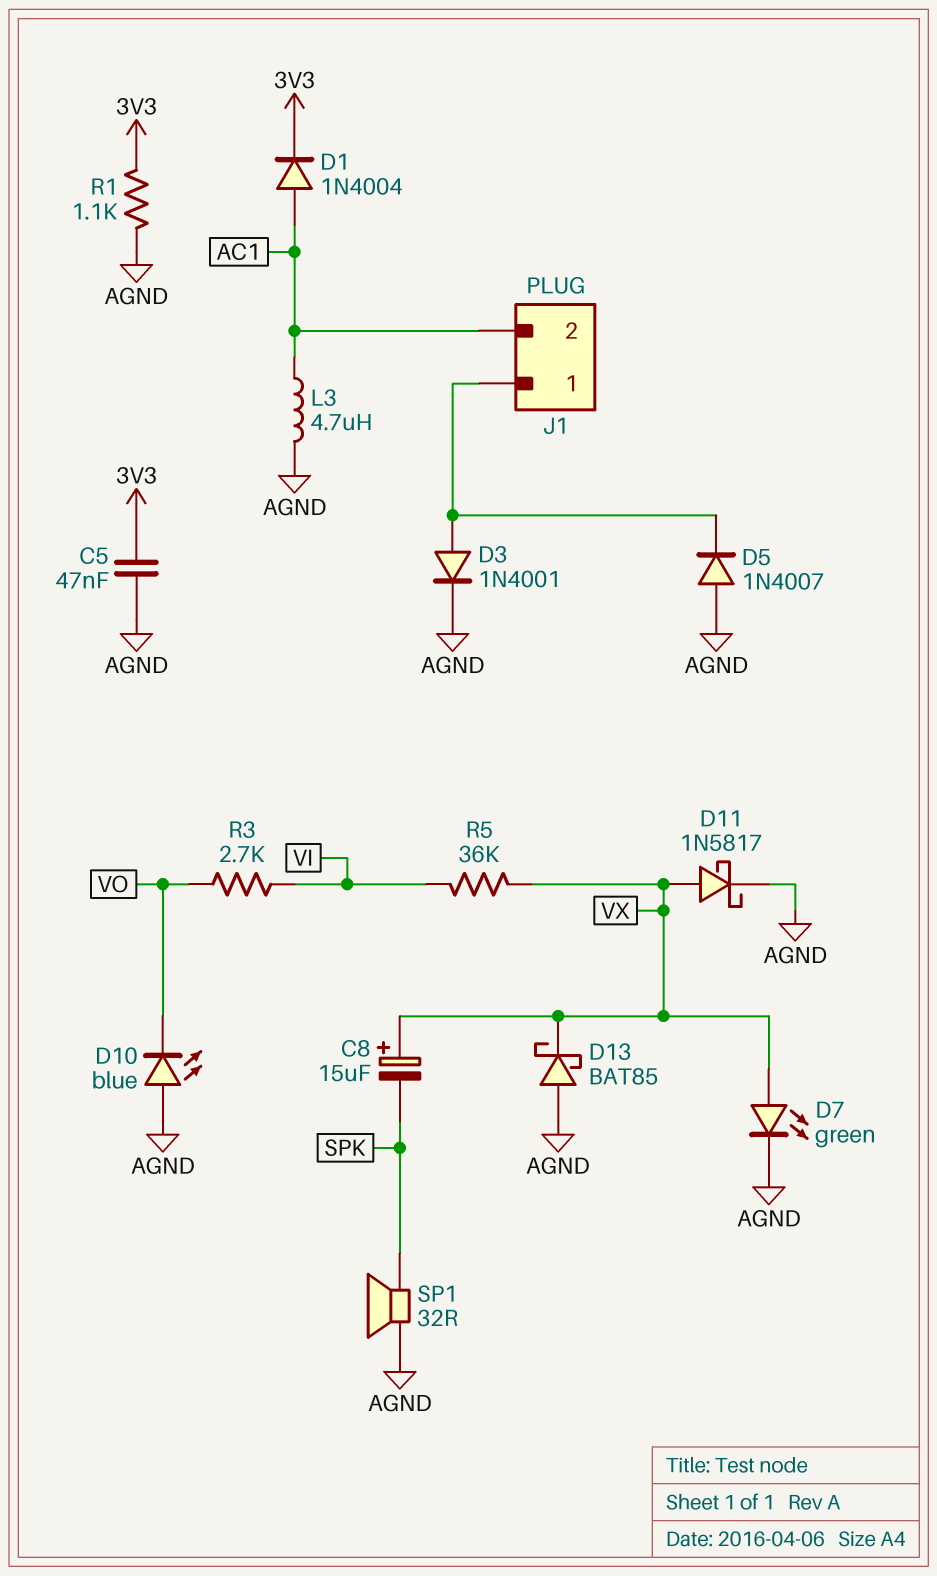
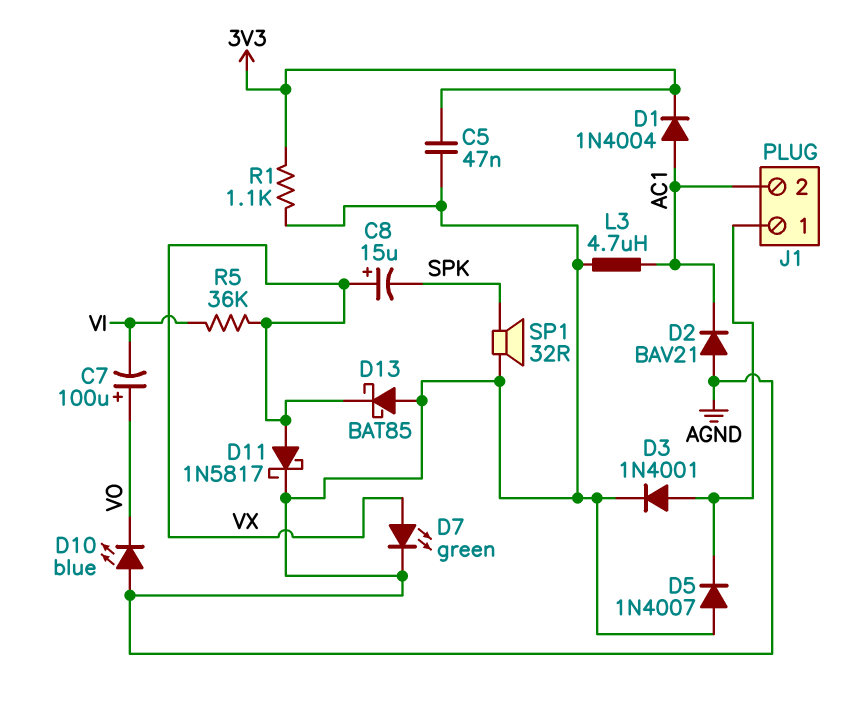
C7: none -> 100uF (plus VO, minus VI)
D2: none -> diode BAV21 (A AGND, K AC1)
R3: 2.7k (VI, VO) -> none

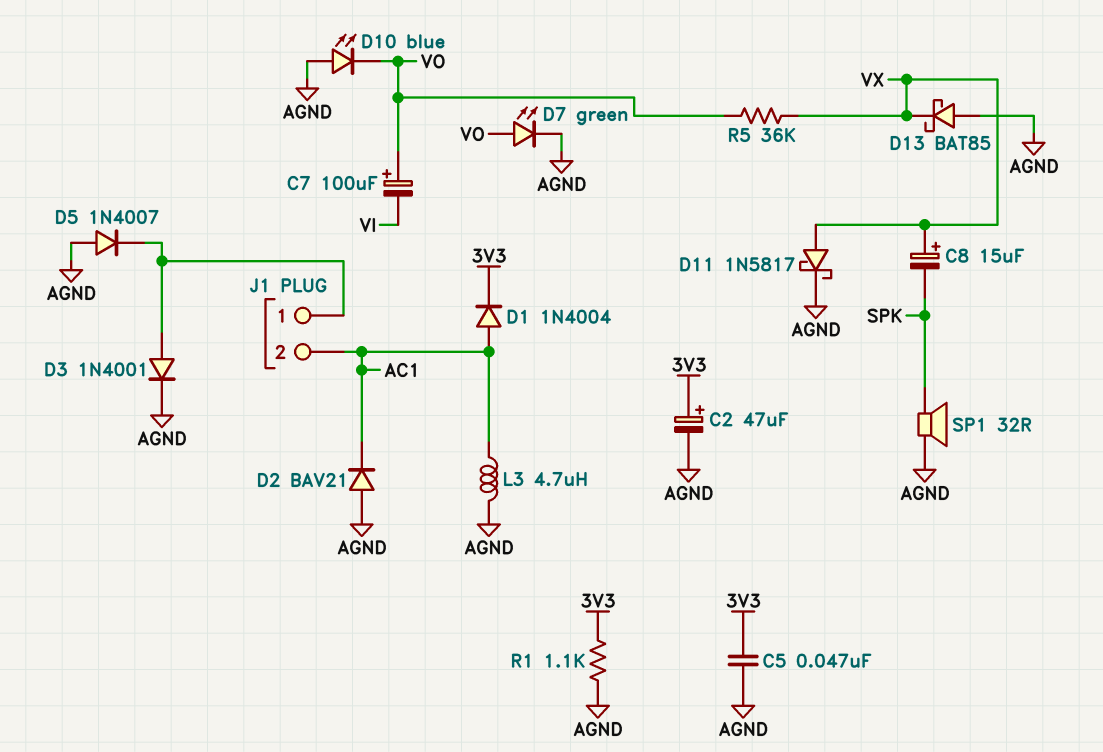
C2: none -> 47uF (plus 3V3, minus AGND)
D7: LED green (A VX, K AGND) -> LED green (A VO, K AGND)
R5: 36k (VI, VX) -> 36k (VO, VX)

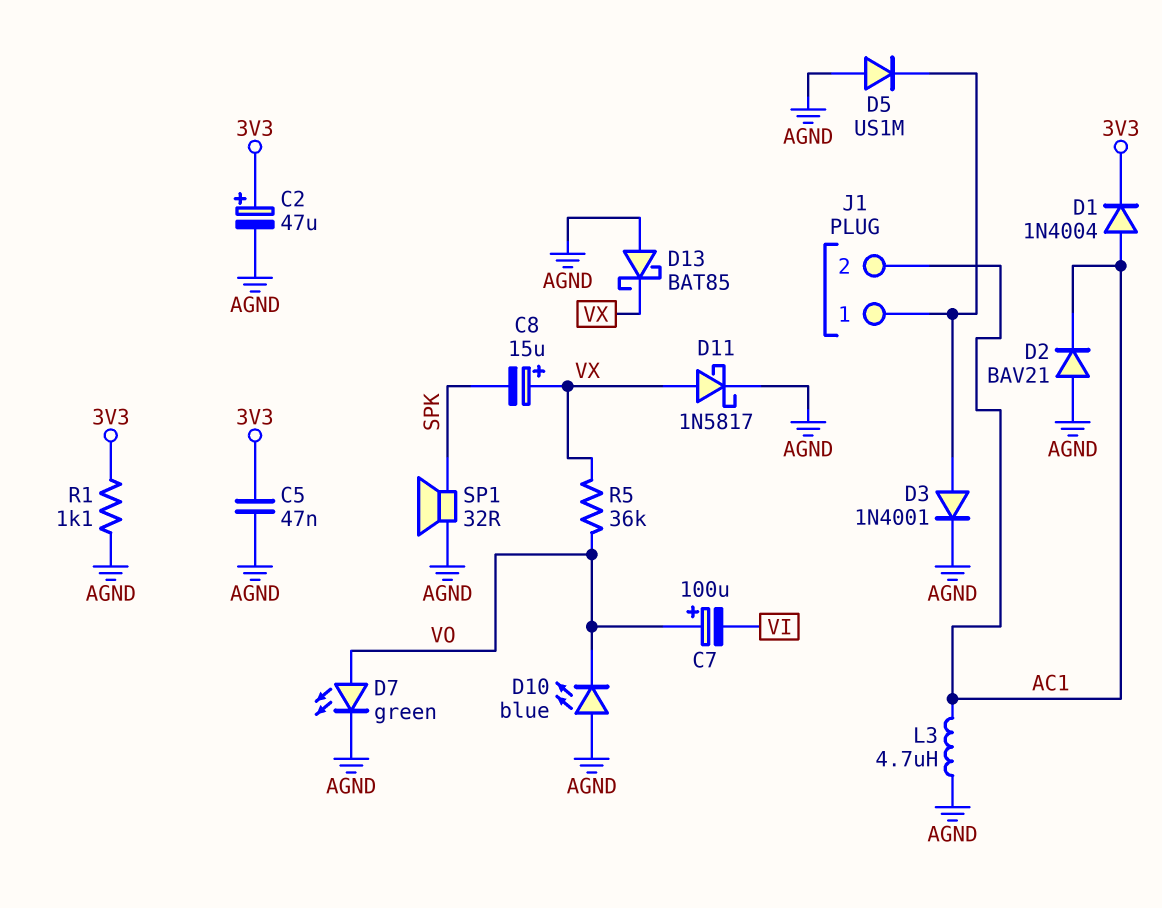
D5: diode 1N4007 (A AGND, K J1/1) -> diode US1M (A AGND, K J1/1)

